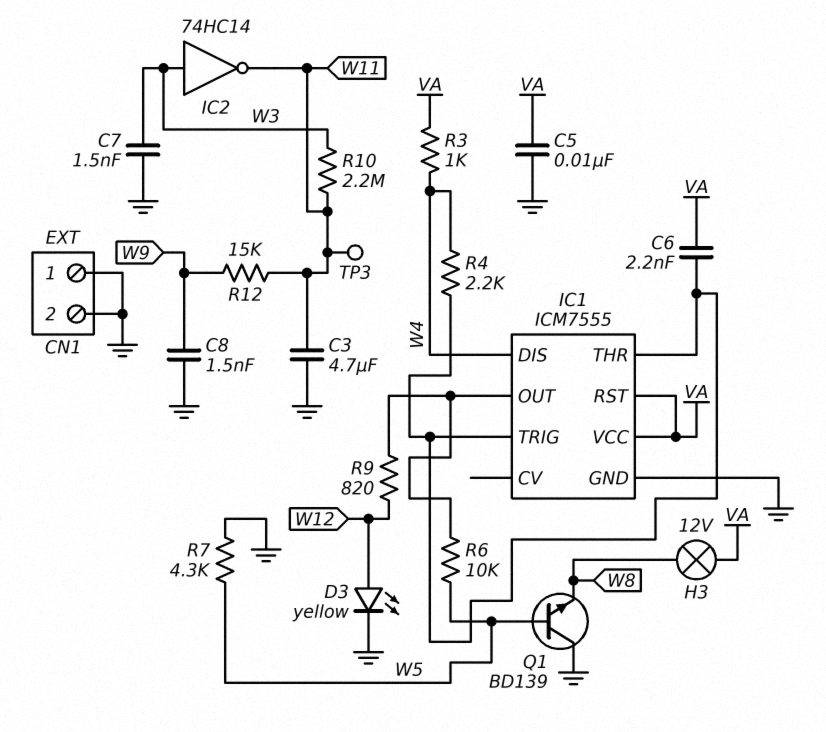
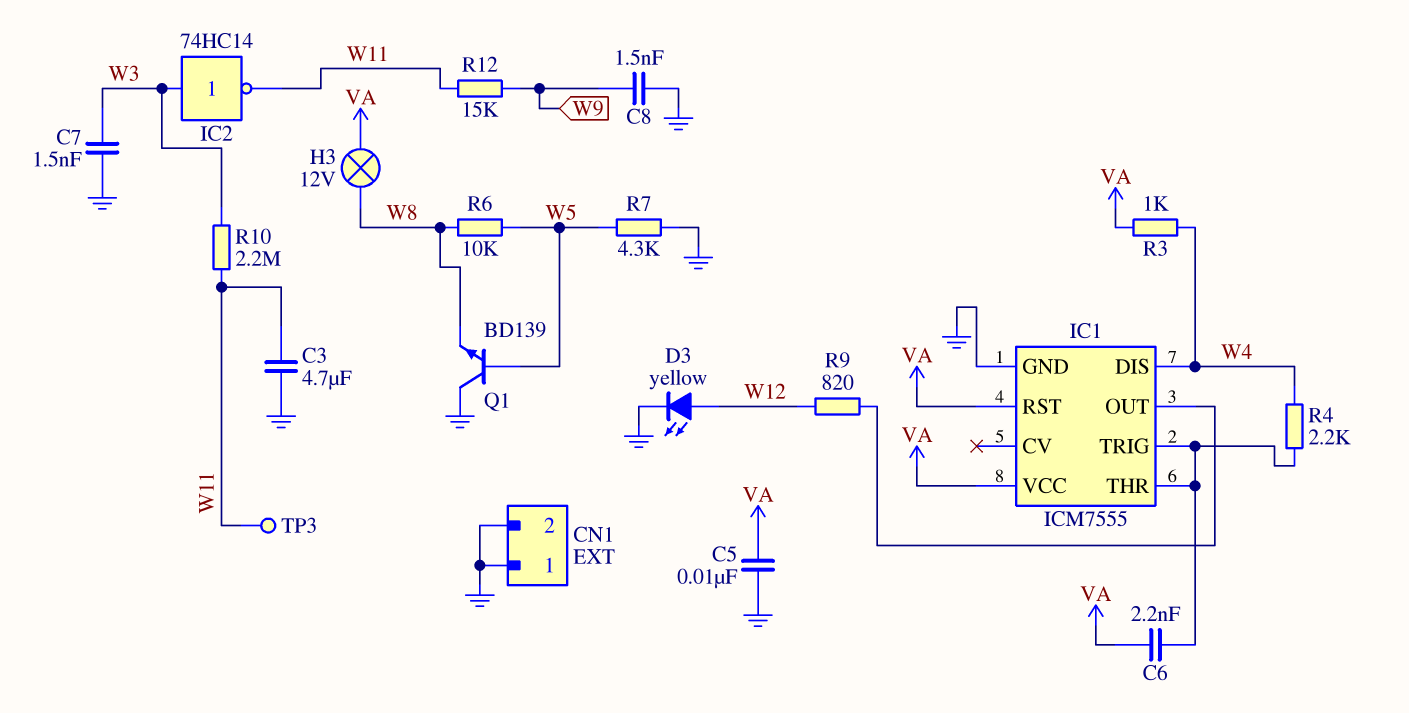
R6: 10k (IC1/OUT, W5) -> 10k (W5, W8)

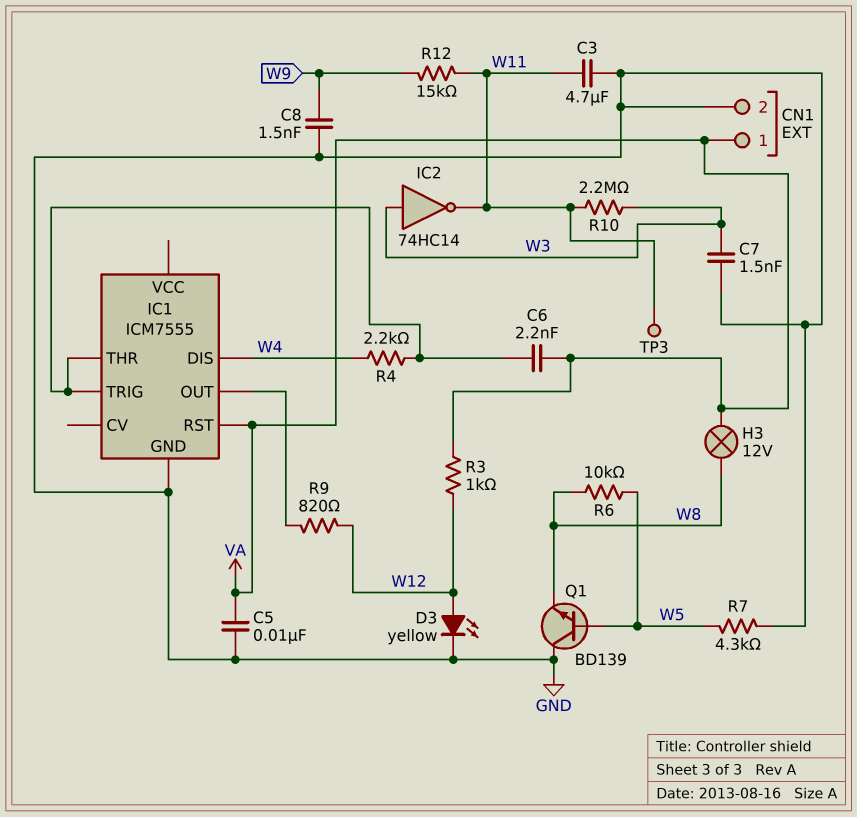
CN1 pin 1: GND -> VA
IC1 pin VCC: VA -> none
R3: 1k (VA, W4) -> 1k (VA, W12)

